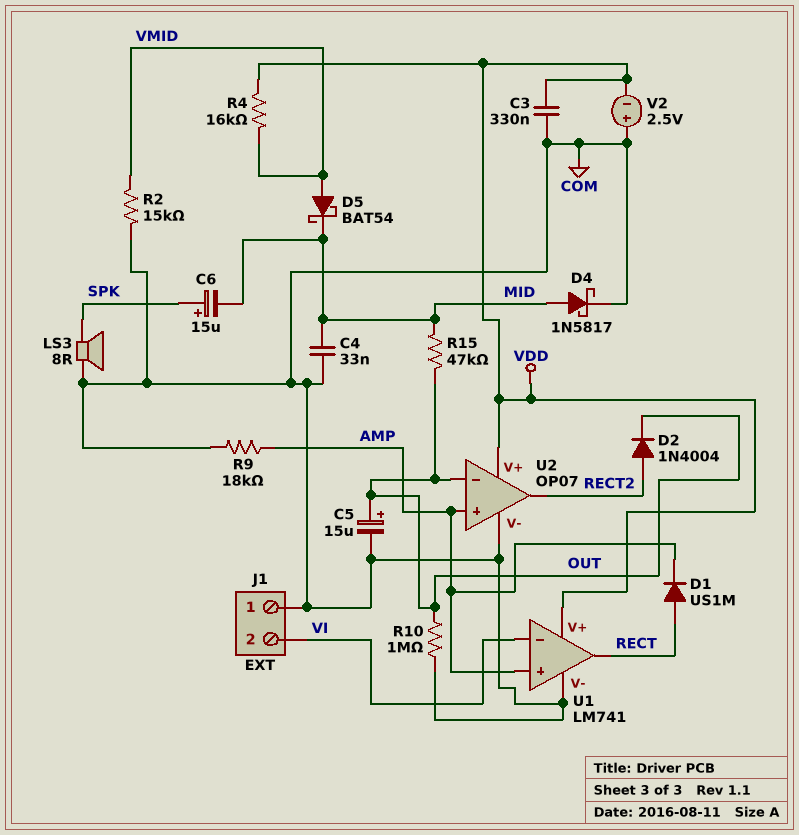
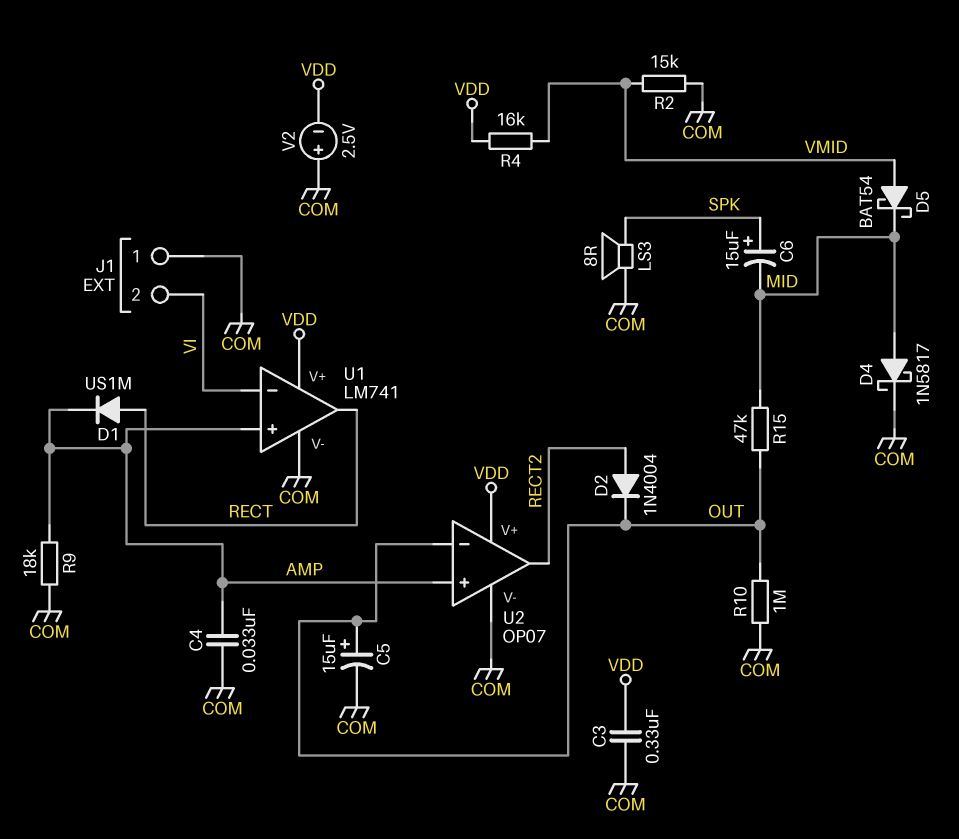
C4: 33nF (COM, MID) -> 33nF (AMP, COM)

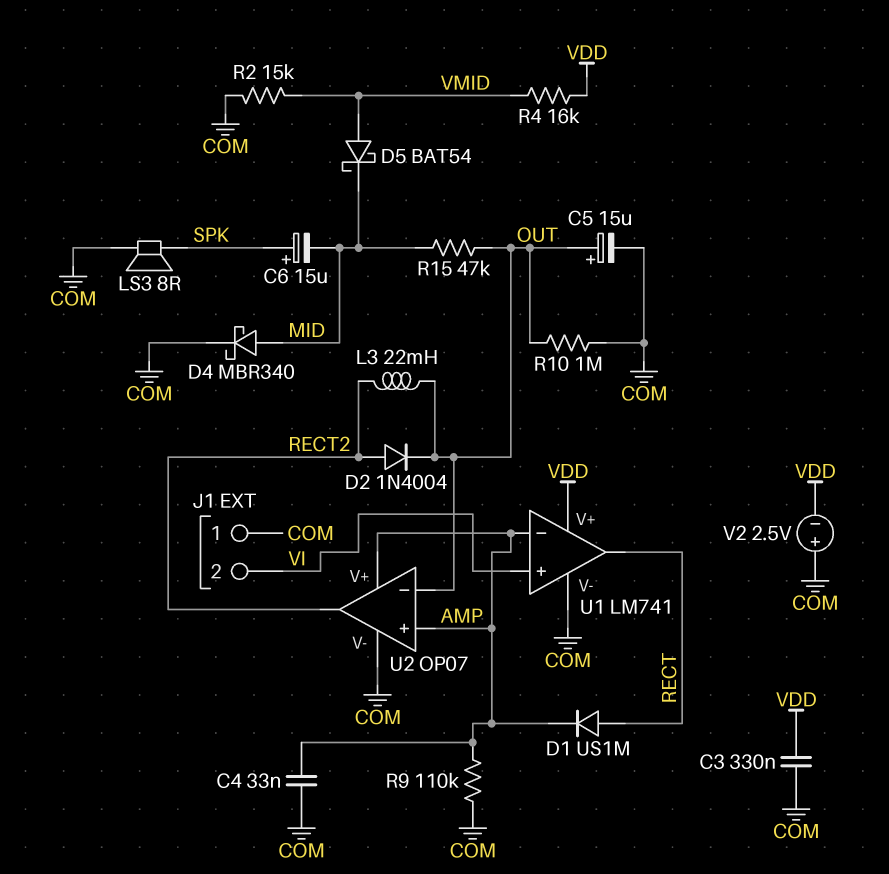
D4: schottky 1N5817 (A MID, K COM) -> schottky MBR340 (A MID, K COM)
L3: none -> 22mH (OUT, RECT2)
R9: 18k (AMP, COM) -> 110k (AMP, COM)
U1 pin in+: AMP -> VI
U1 pin in-: VI -> AMP
U2 pin V+: VDD -> AMP

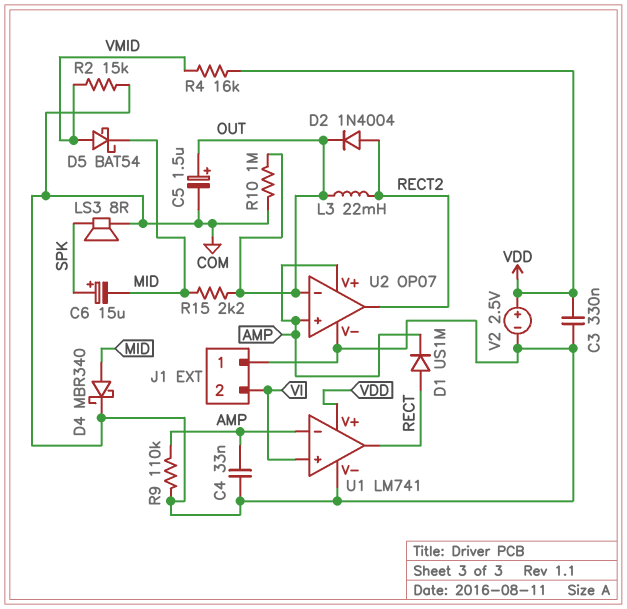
C5: 15uF (plus OUT, minus COM) -> 1.5uF (plus OUT, minus COM)
R15: 47k (MID, OUT) -> 2.2k (MID, OUT)
V2: 2.5V (plus COM, minus VDD) -> 2.5V (plus VDD, minus COM)

